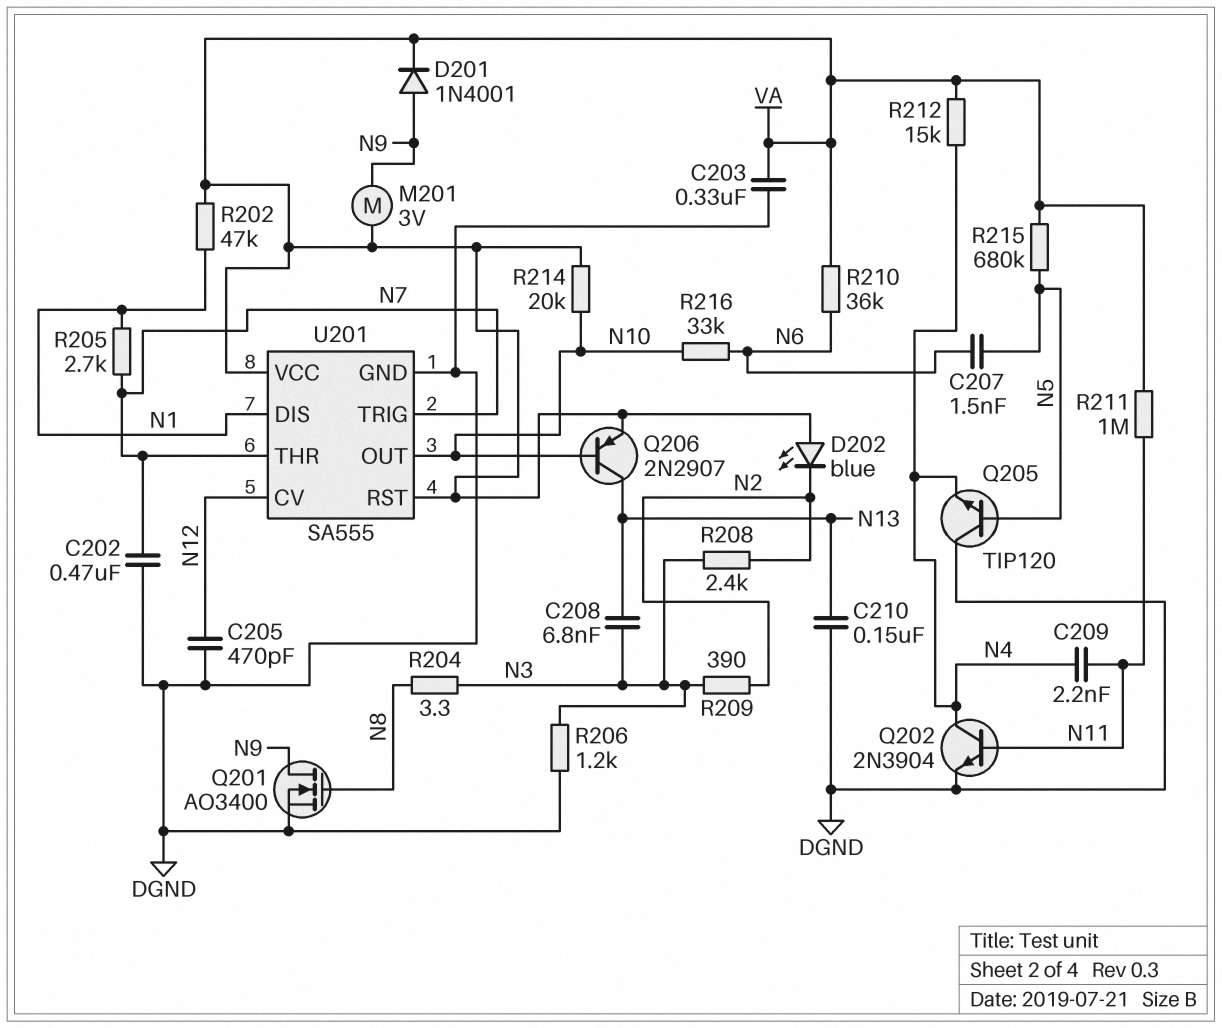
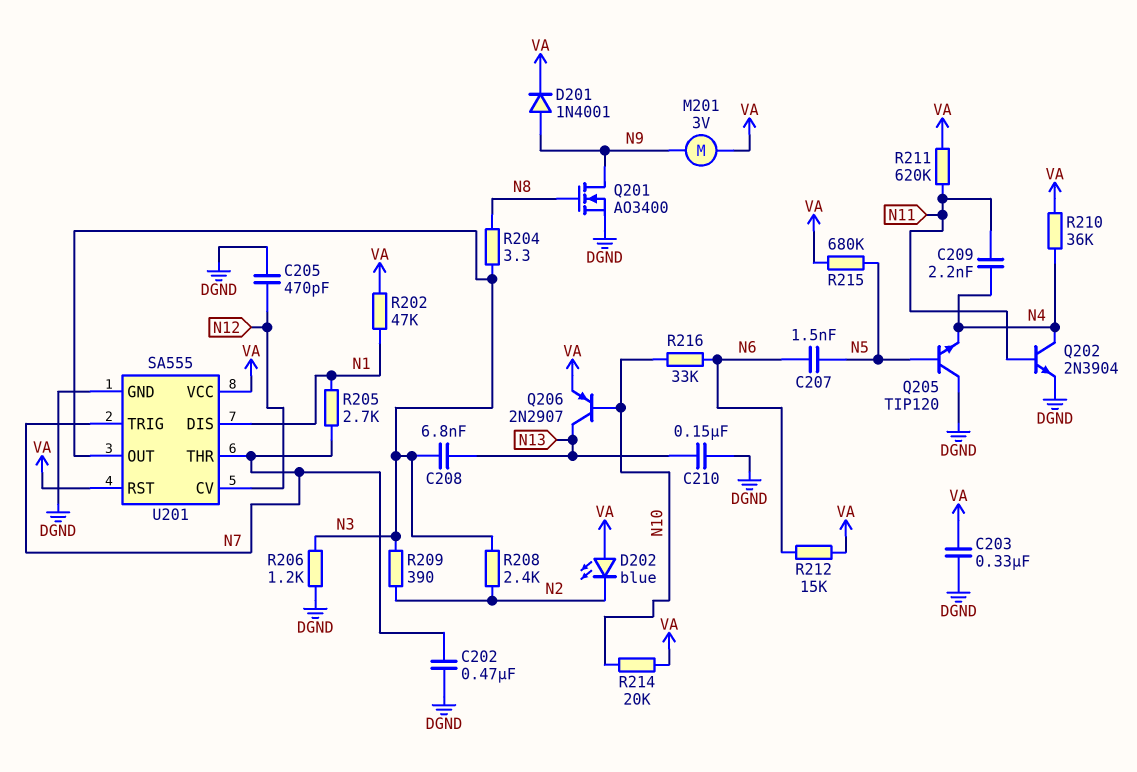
R210: 36k (N6, VA) -> 36k (N4, VA)
R211: 1M (N11, VA) -> 620k (N11, VA)
R212: 15k (N4, VA) -> 15k (N6, VA)
U201 pin OUT: N10 -> N3

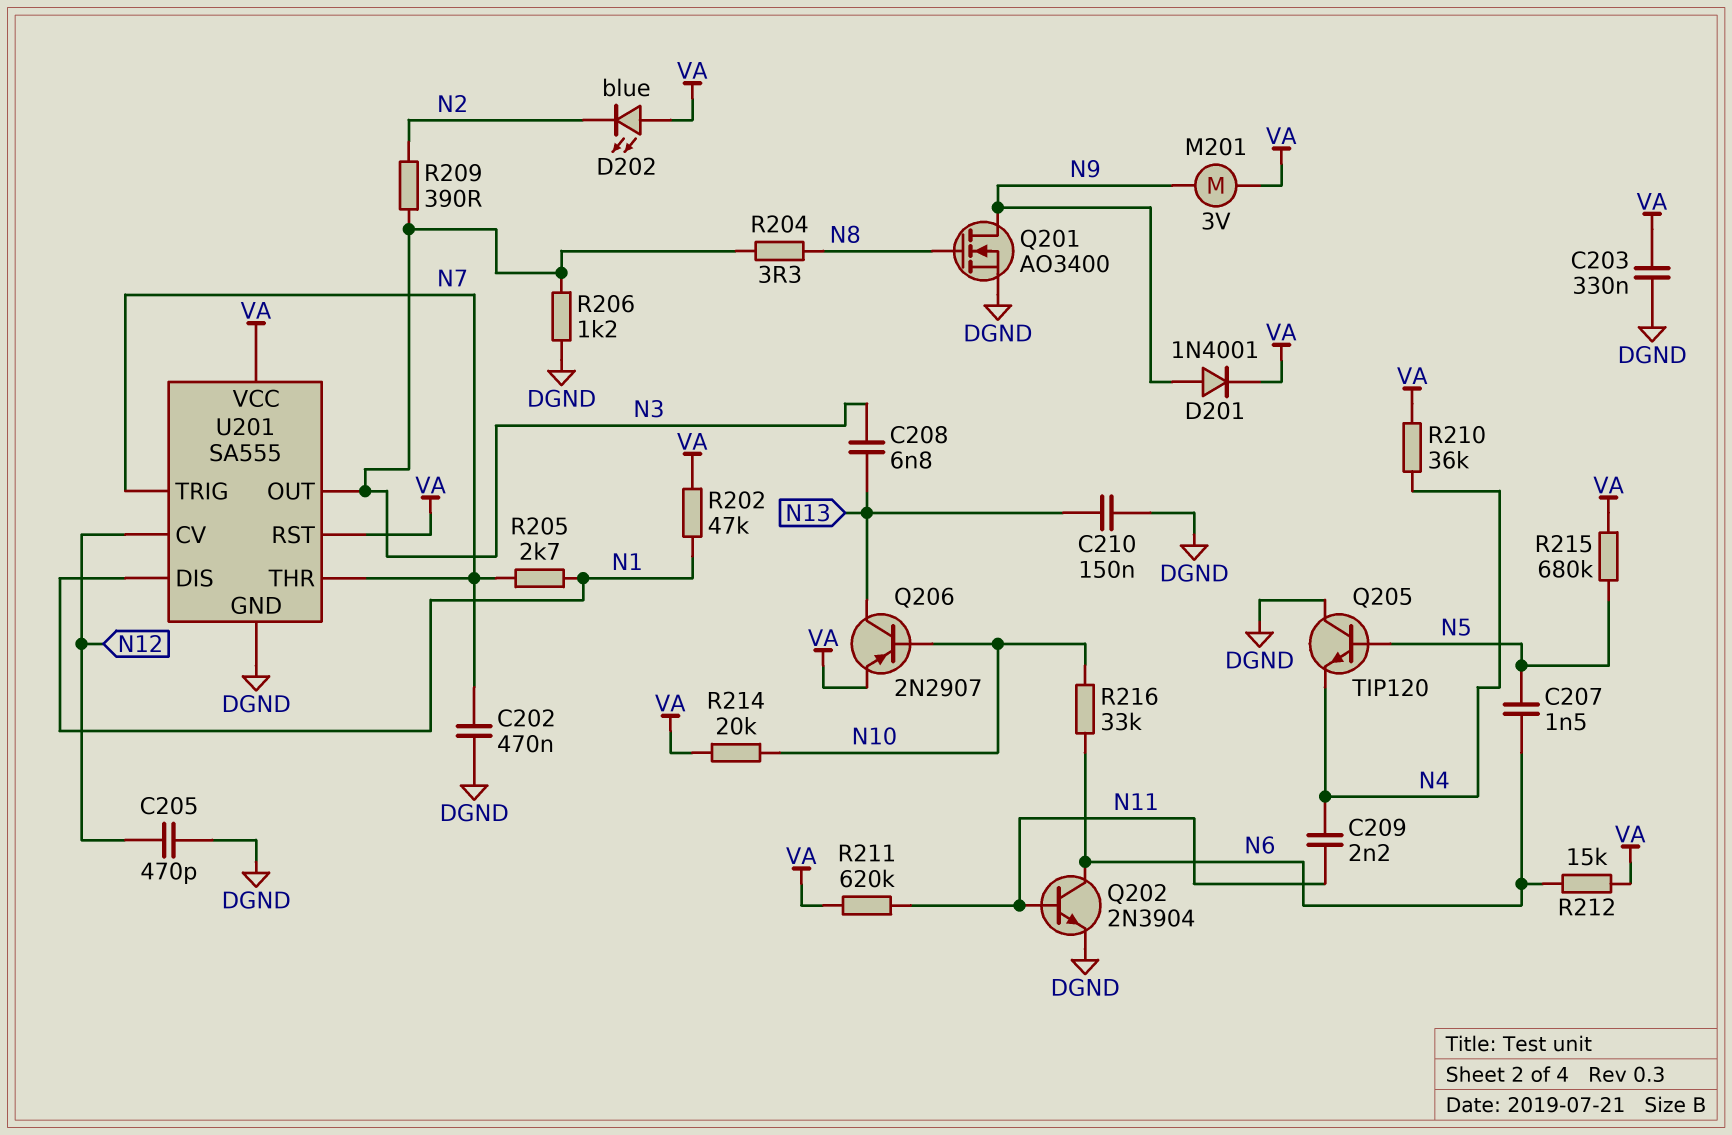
Q202: NPN 2N3904 (B N11, C N4, E DGND) -> NPN 2N3904 (B N11, C N6, E DGND)
R208: 2.4k (N2, N3) -> none

